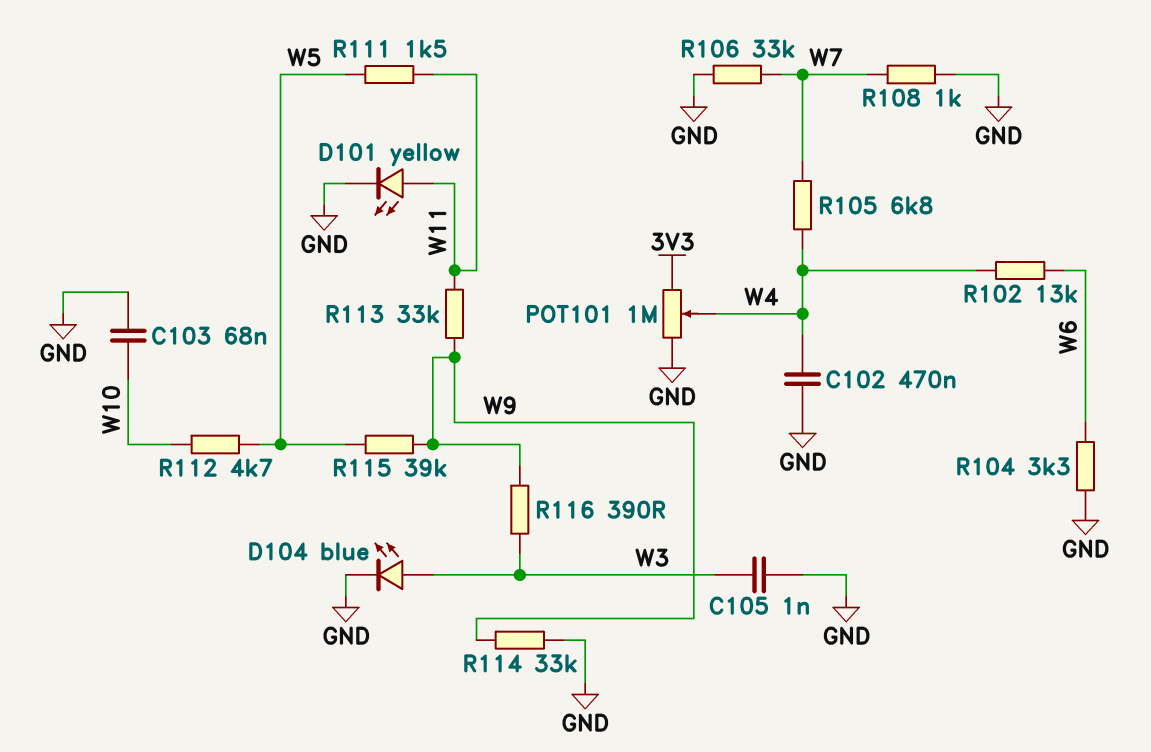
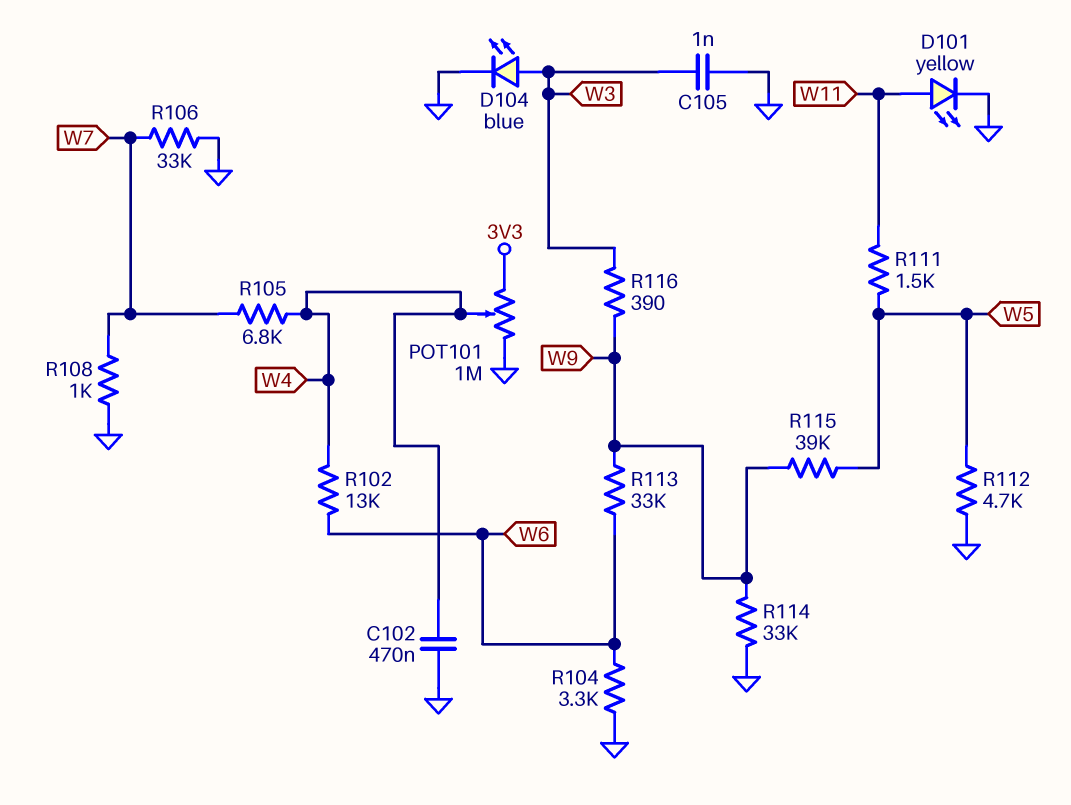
C103: 68nF (GND, W10) -> none
R112: 4.7k (W5, W10) -> 4.7k (GND, W5)
R113: 33k (W9, W11) -> 33k (W6, W9)

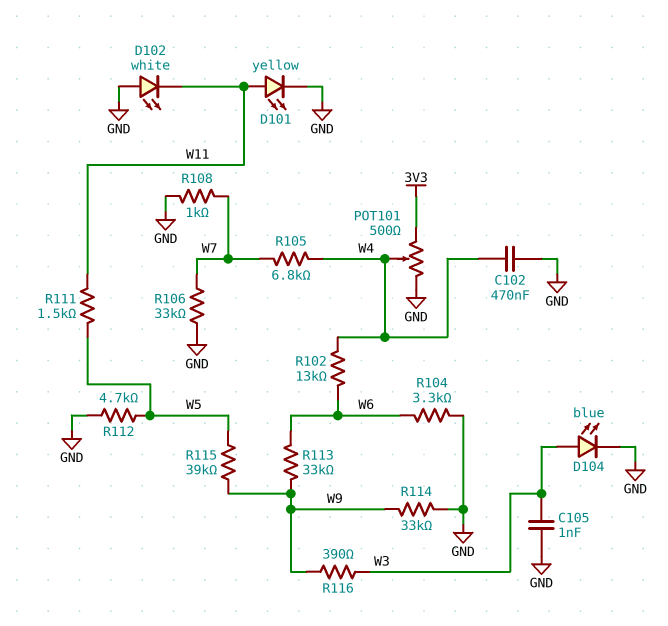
D102: none -> LED white (A GND, K W11)
POT101: 1M (3V3, GND, wiper W4) -> 500 (3V3, GND, wiper W4)

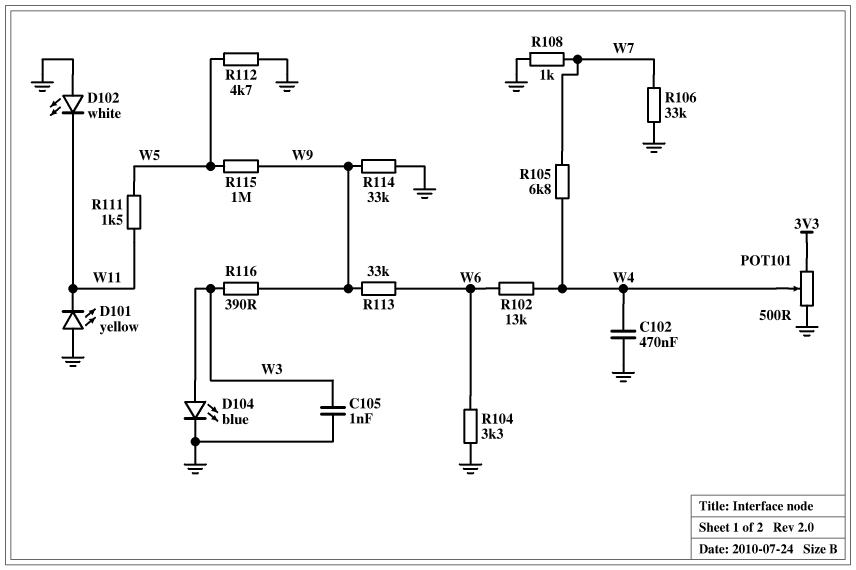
D101: LED yellow (A W11, K GND) -> LED yellow (A GND, K W11)
R115: 39k (W5, W9) -> 1M (W5, W9)

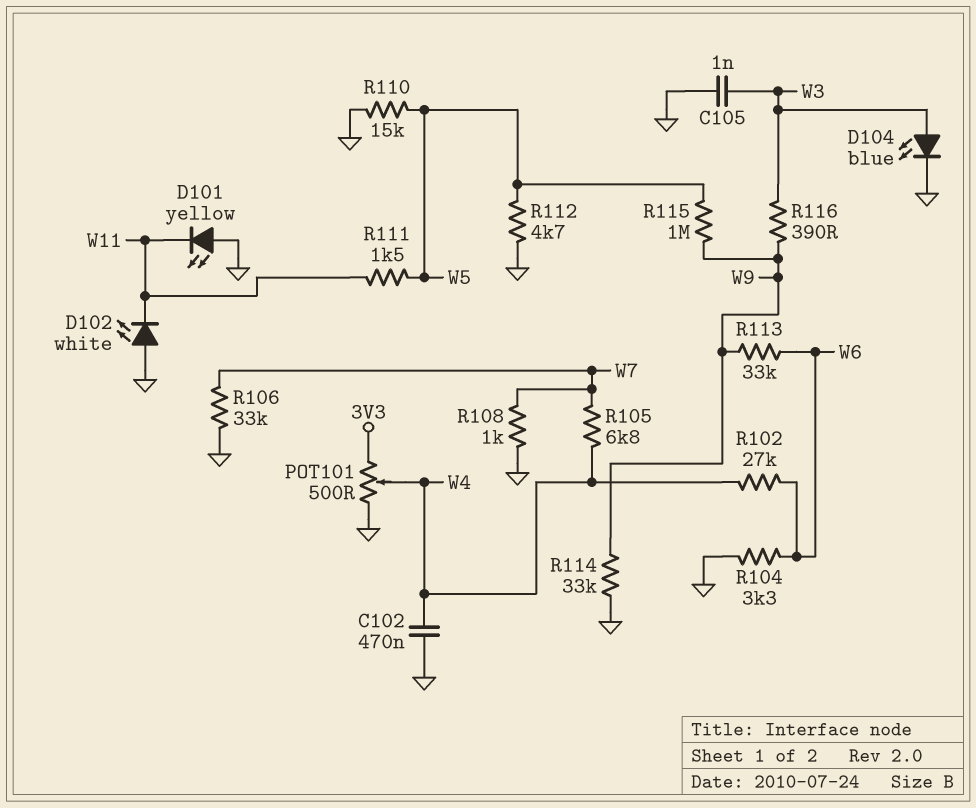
R102: 13k (W4, W6) -> 27k (W4, W6)
R110: none -> 15k (GND, W5)

